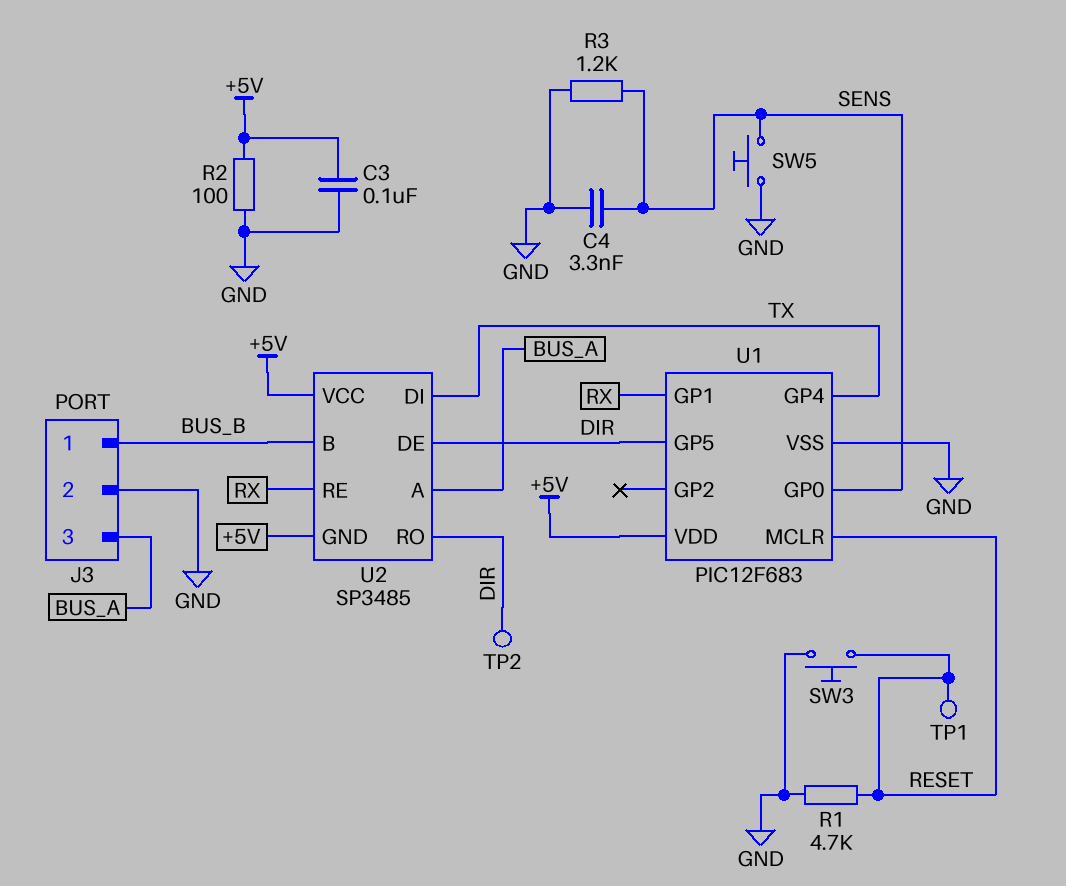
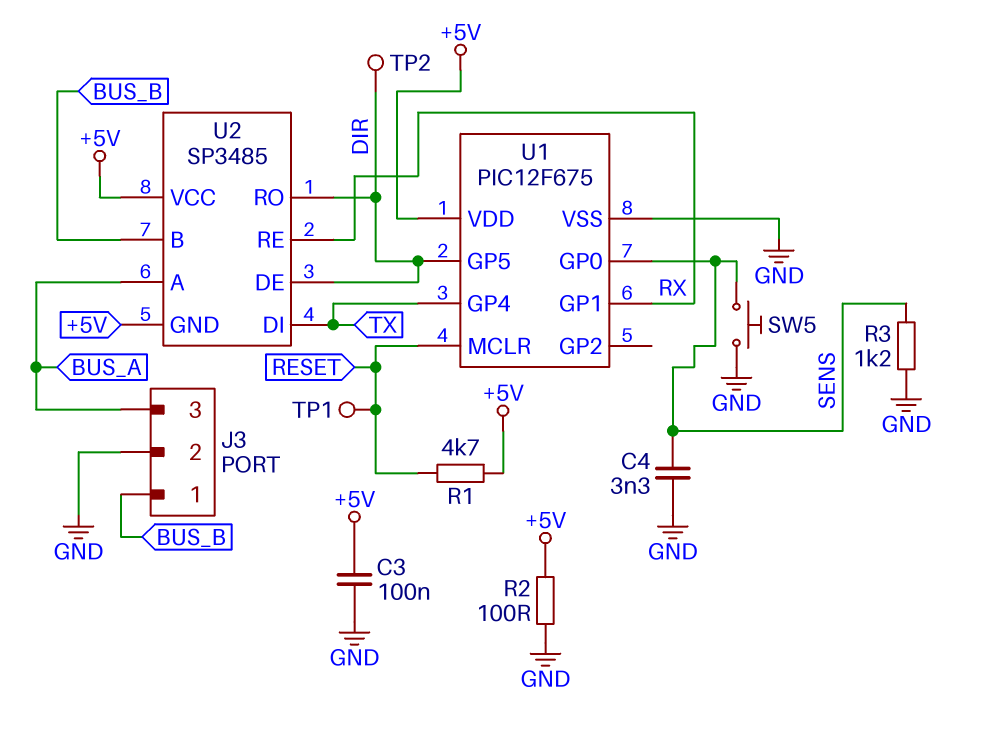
R1: 4.7k (GND, RESET) -> 4.7k (+5V, RESET)
SW3: button (GND, RESET) -> none
U1: PIC12F683 -> PIC12F675

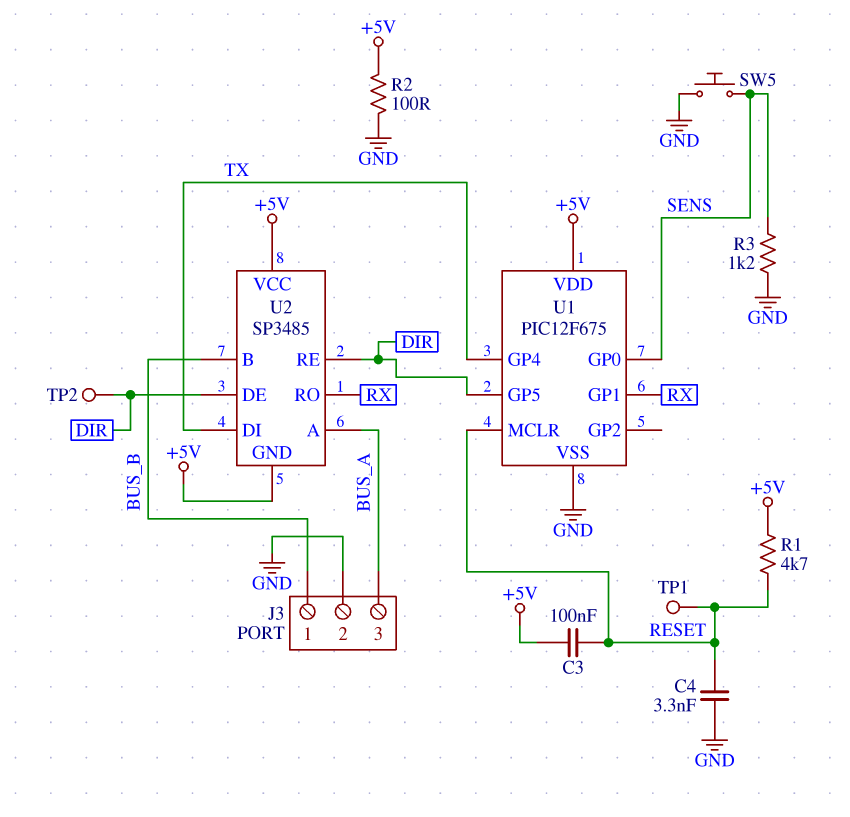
C3: 100nF (+5V, GND) -> 100nF (+5V, RESET)
C4: 3.3nF (GND, SENS) -> 3.3nF (GND, RESET)
U2 pin RE: RX -> DIR
U2 pin RO: DIR -> RX

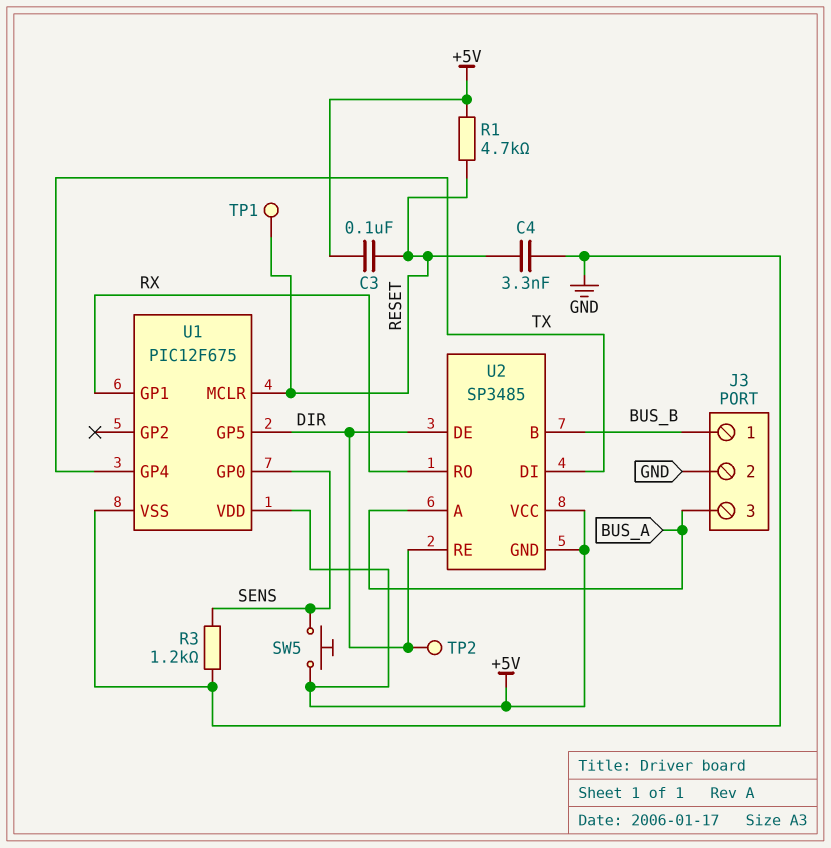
R2: 100 (+5V, GND) -> none
SW5: button (GND, SENS) -> button (+5V, SENS)

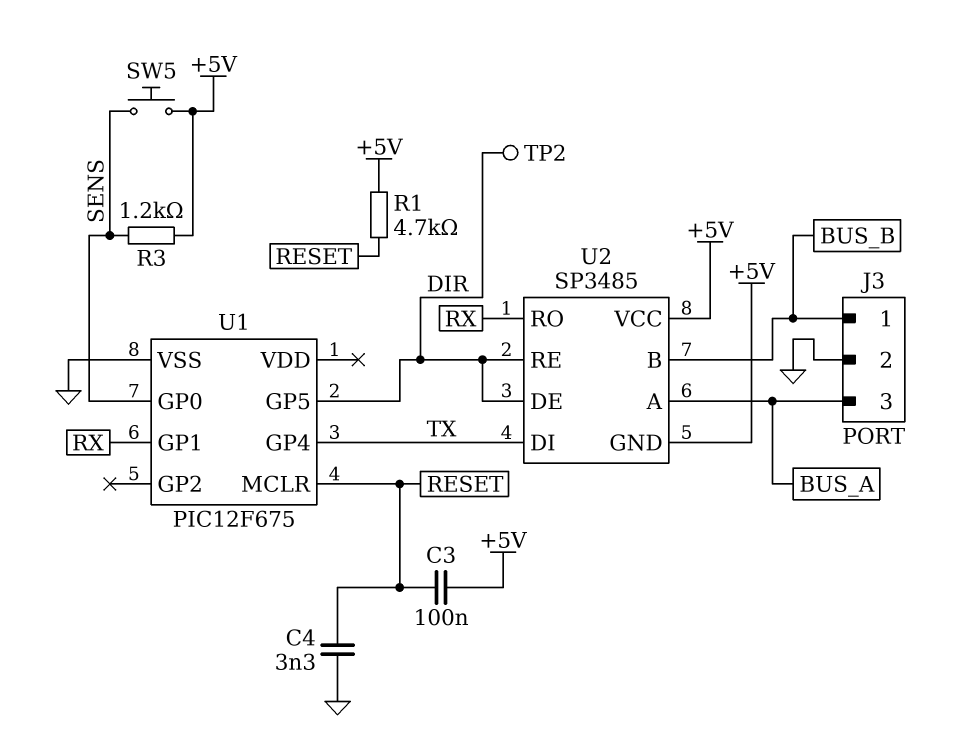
R3: 1.2k (GND, SENS) -> 1.2k (+5V, SENS)
TP1: test point (RESET) -> none
U1 pin VDD: +5V -> none

